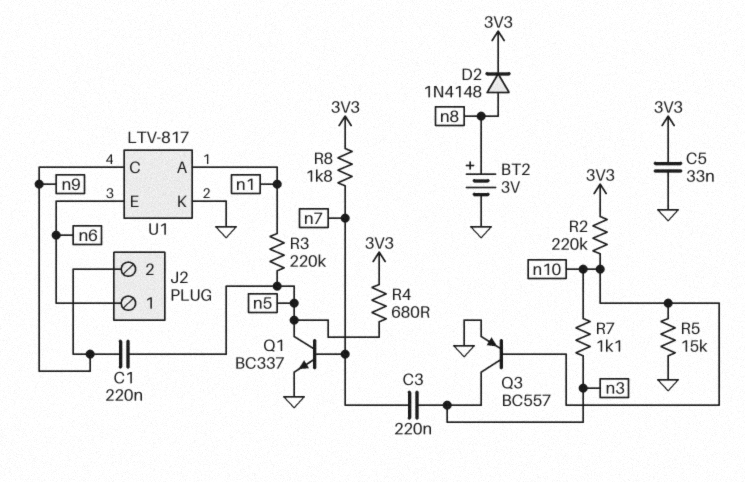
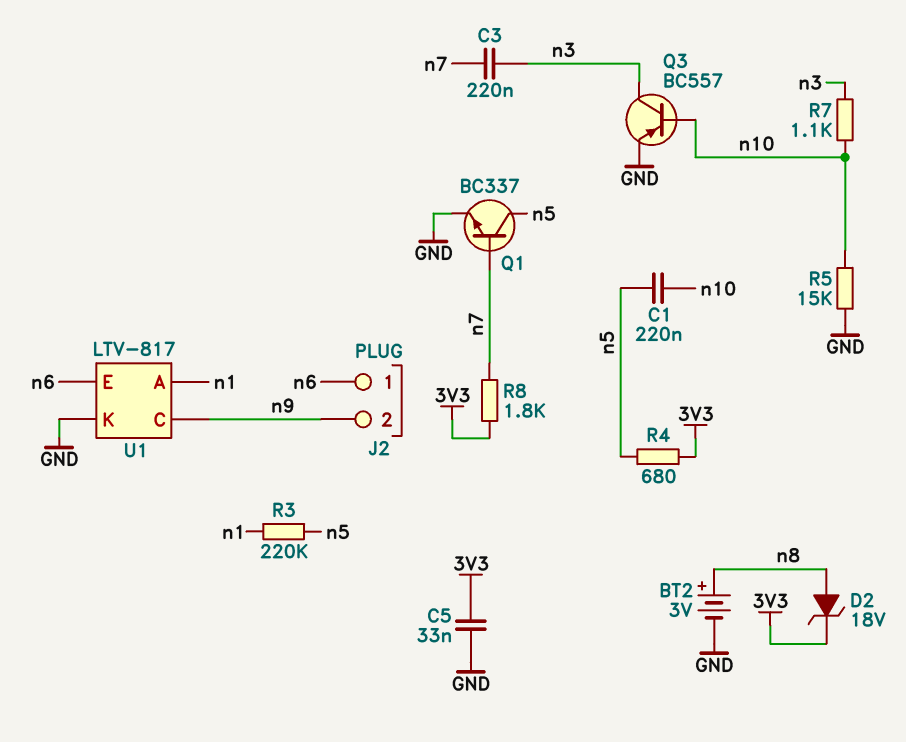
C1: 220nF (n5, n9) -> 220nF (n5, n10)
D2: diode 1N4148 (A n8, K 3V3) -> zener 18V (A n8, K 3V3)
R2: 220k (3V3, n10) -> none

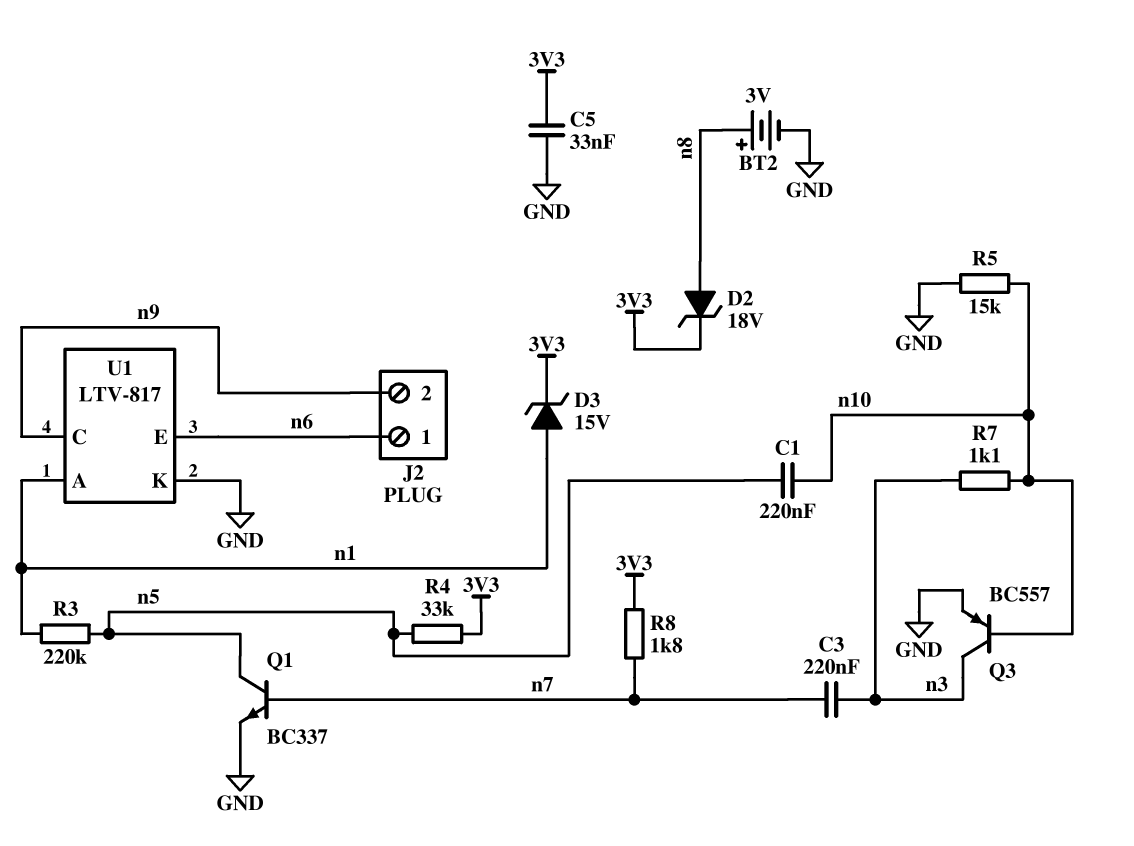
D3: none -> zener 15V (A n1, K 3V3)
R4: 680 (3V3, n5) -> 33k (3V3, n5)

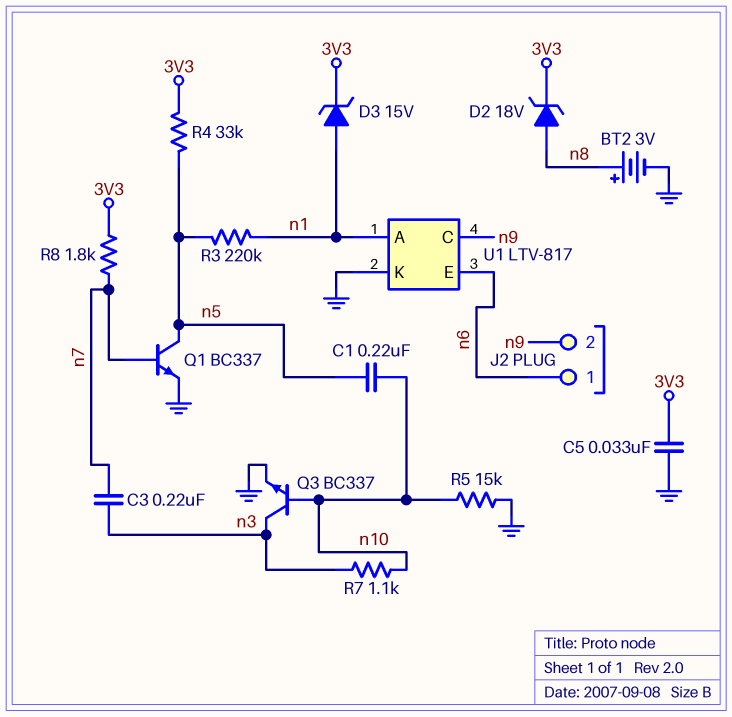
Q3: PNP BC557 (B n10, C n3, E GND) -> NPN BC337 (B n10, C n3, E GND)

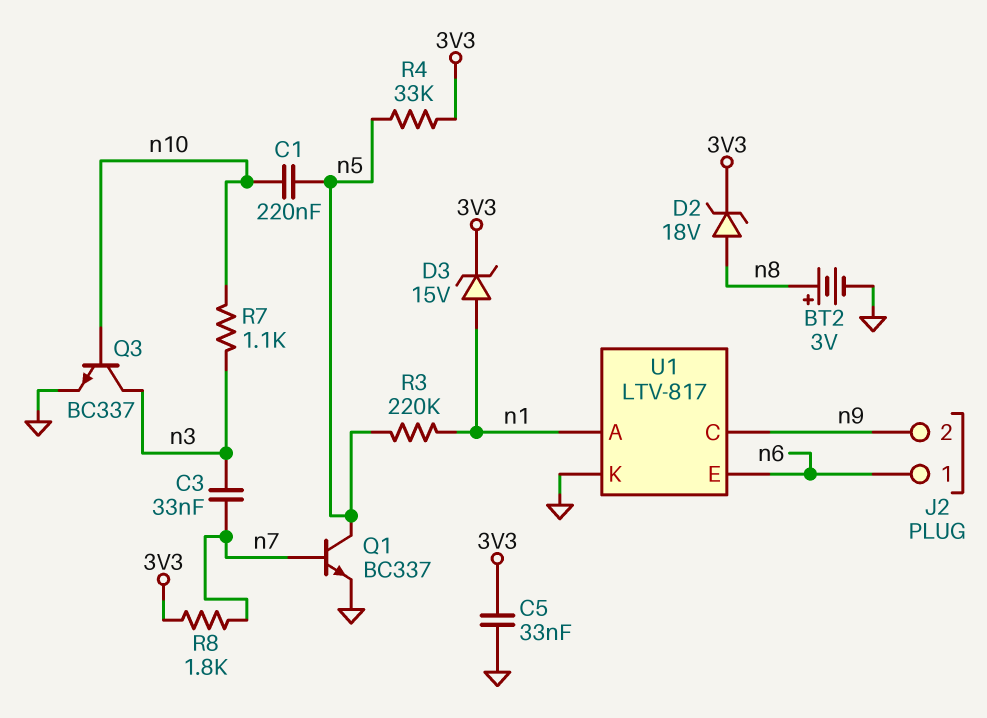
C3: 220nF (n3, n7) -> 33nF (n3, n7)
R5: 15k (GND, n10) -> none

